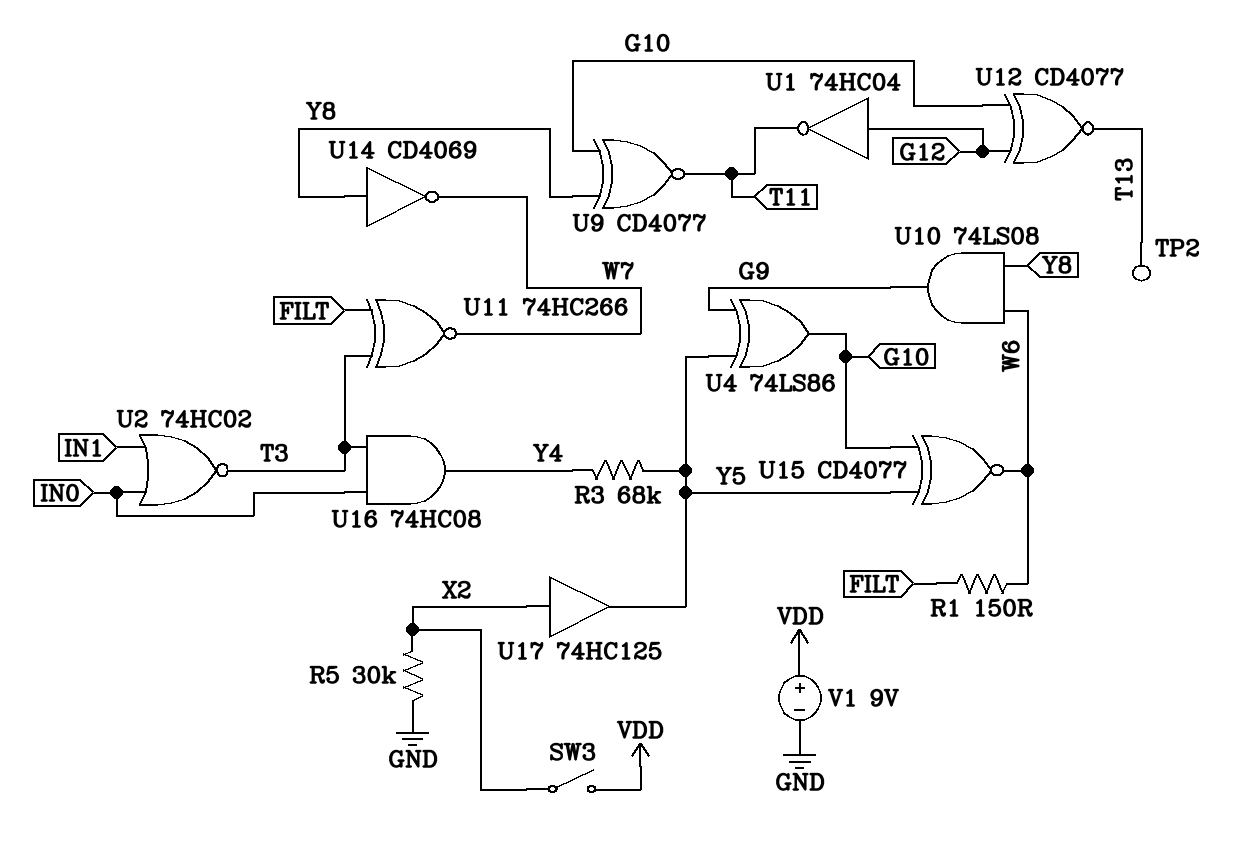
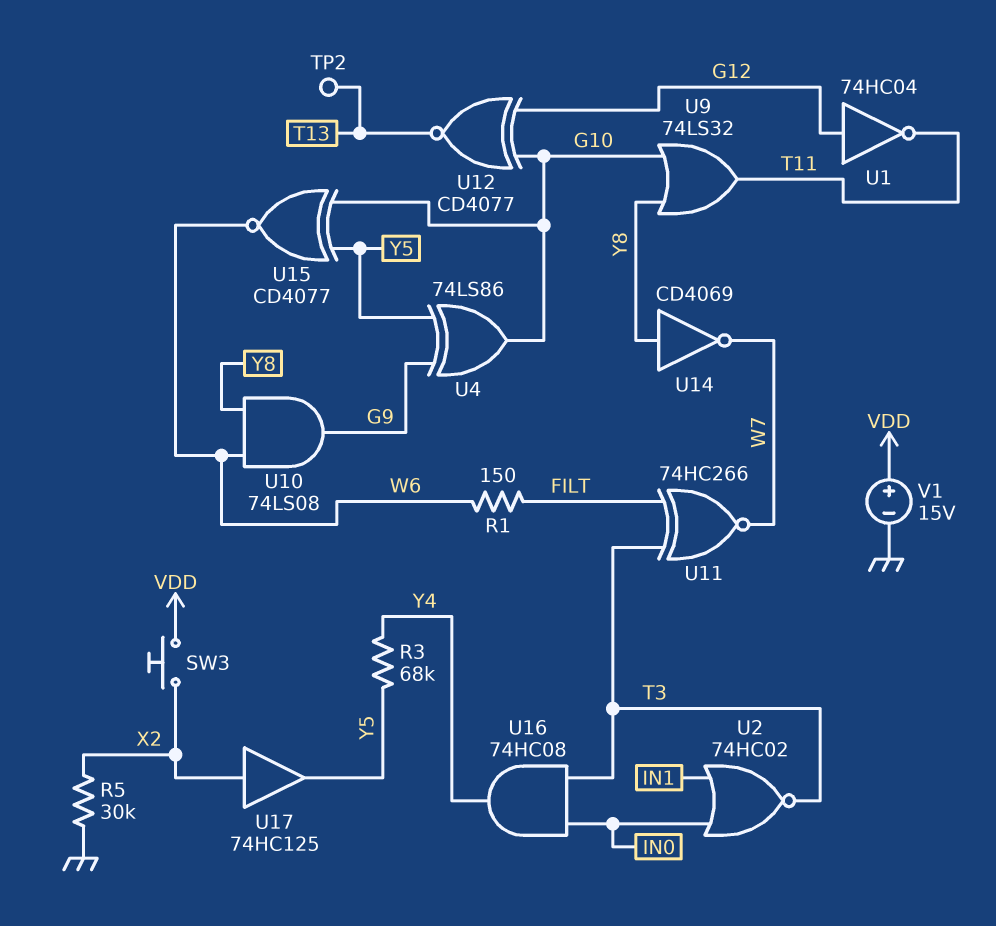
SW3: switch (VDD, X2) -> button (VDD, X2)
U9: XNOR CD4077 (in G10, in Y8, out T11) -> OR 74LS32 (in G10, in Y8, out T11)
V1: 9V (plus VDD, minus GND) -> 15V (plus VDD, minus GND)

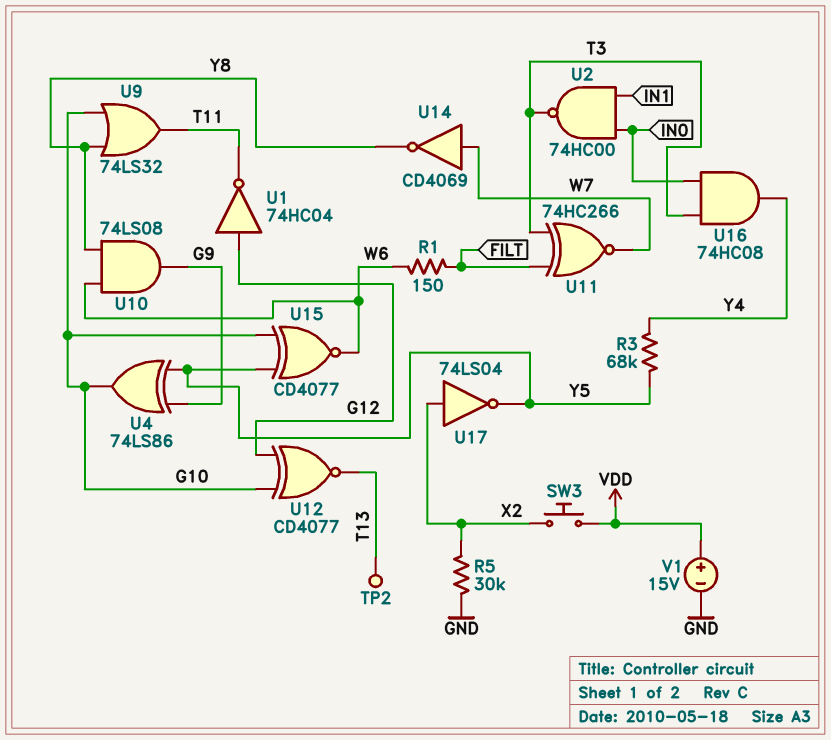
U2: NOR 74HC02 (in IN0, in IN1, out T3) -> NAND 74HC00 (in IN0, in IN1, out T3)
U14: NOT CD4069 (in Y8, out W7) -> NOT CD4069 (in W7, out Y8)
U17: buffer 74HC125 (in X2, out Y5) -> NOT 74LS04 (in X2, out Y5)

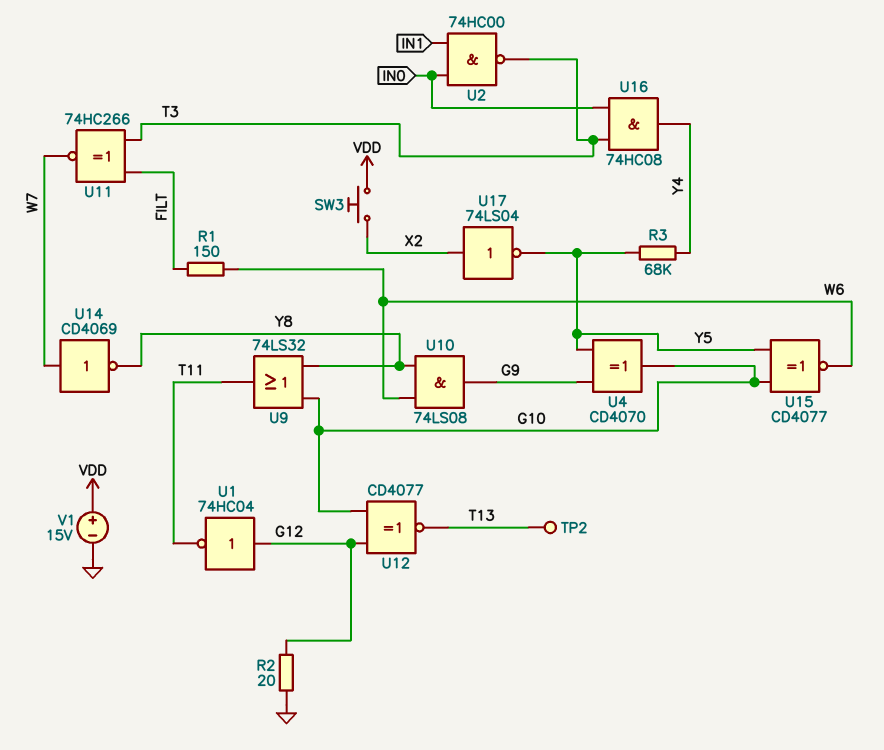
R2: none -> 20 (G12, GND)
R5: 30k (GND, X2) -> none
U4: XOR 74LS86 (in G9, in Y5, out G10) -> XOR CD4070 (in G9, in Y5, out G10)

